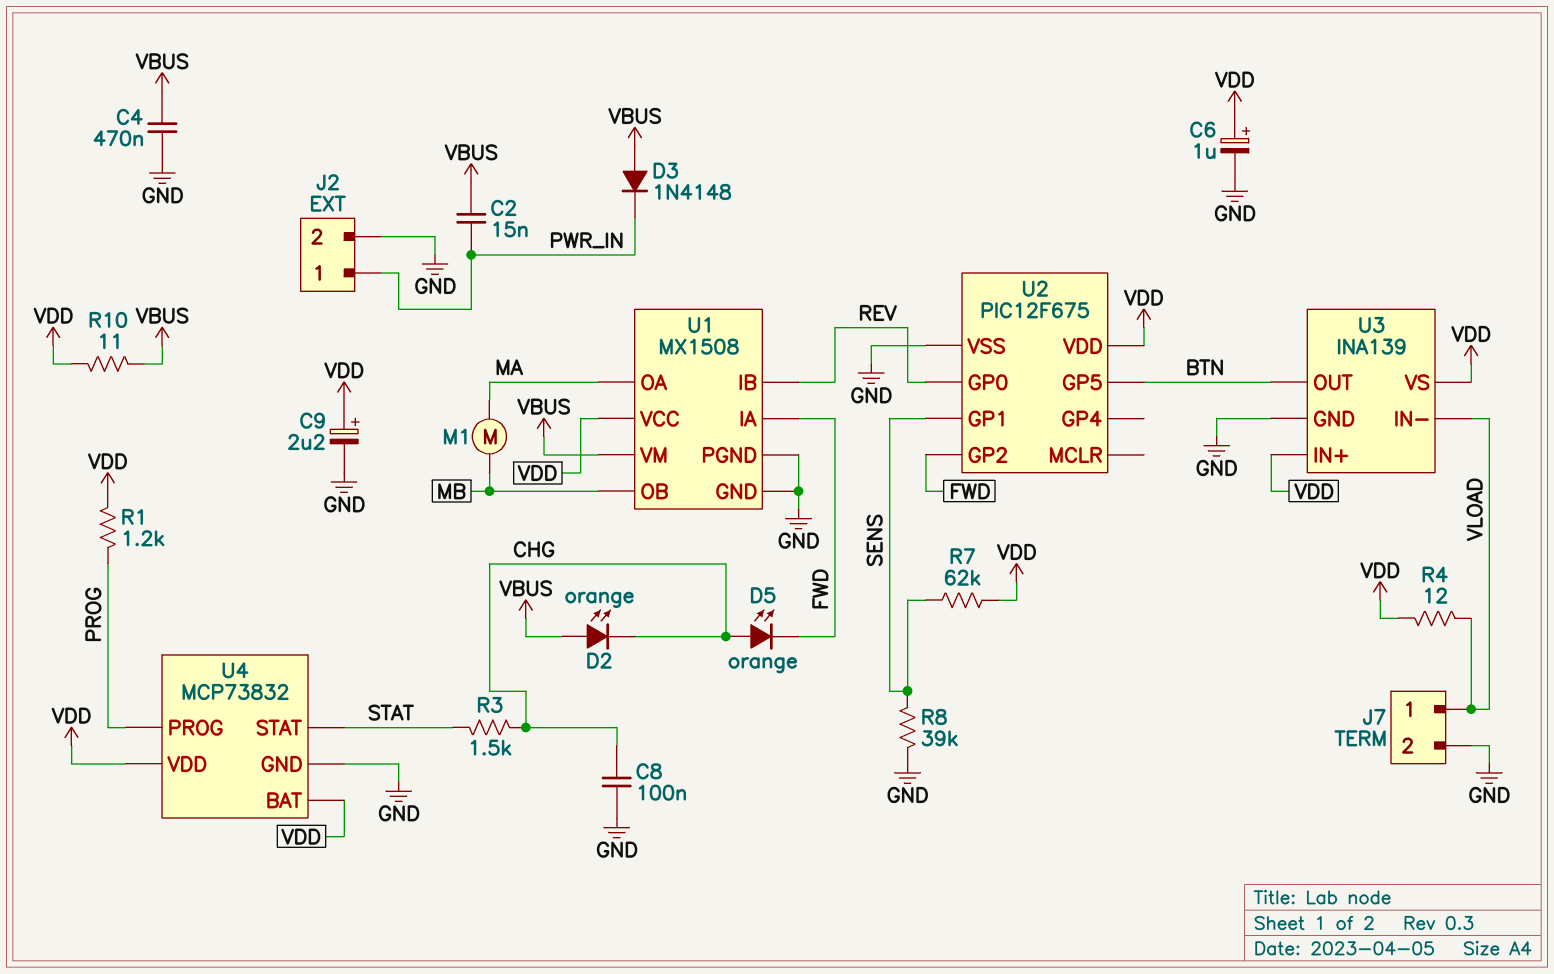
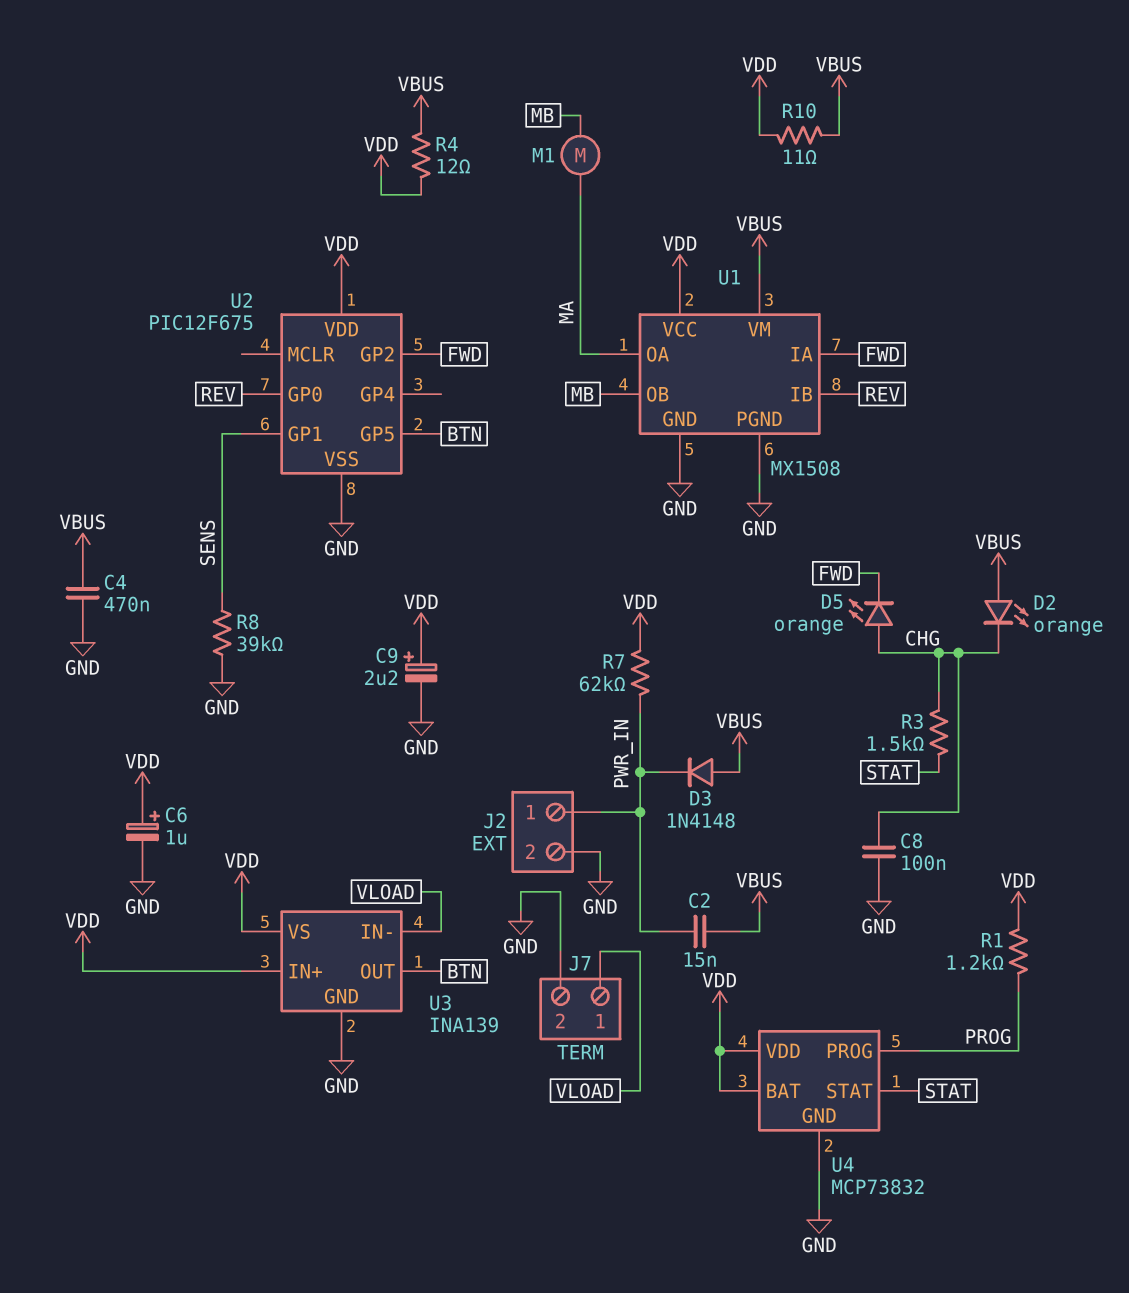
R4: 12 (VDD, VLOAD) -> 12 (VBUS, VDD)
R7: 62k (SENS, VDD) -> 62k (PWR_IN, VDD)

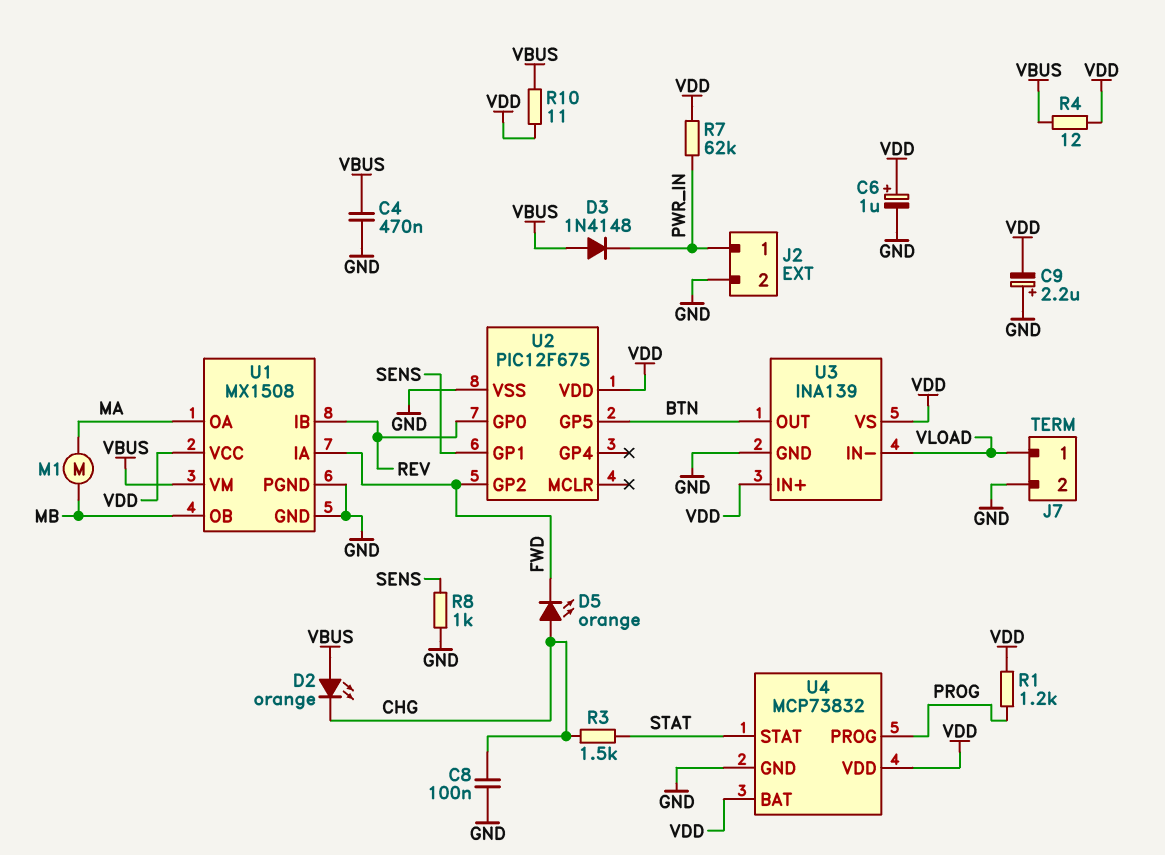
C2: 15nF (PWR_IN, VBUS) -> none
C9: 2.2uF (plus VDD, minus GND) -> 2.2uF (plus GND, minus VDD)
R8: 39k (GND, SENS) -> 1k (GND, SENS)

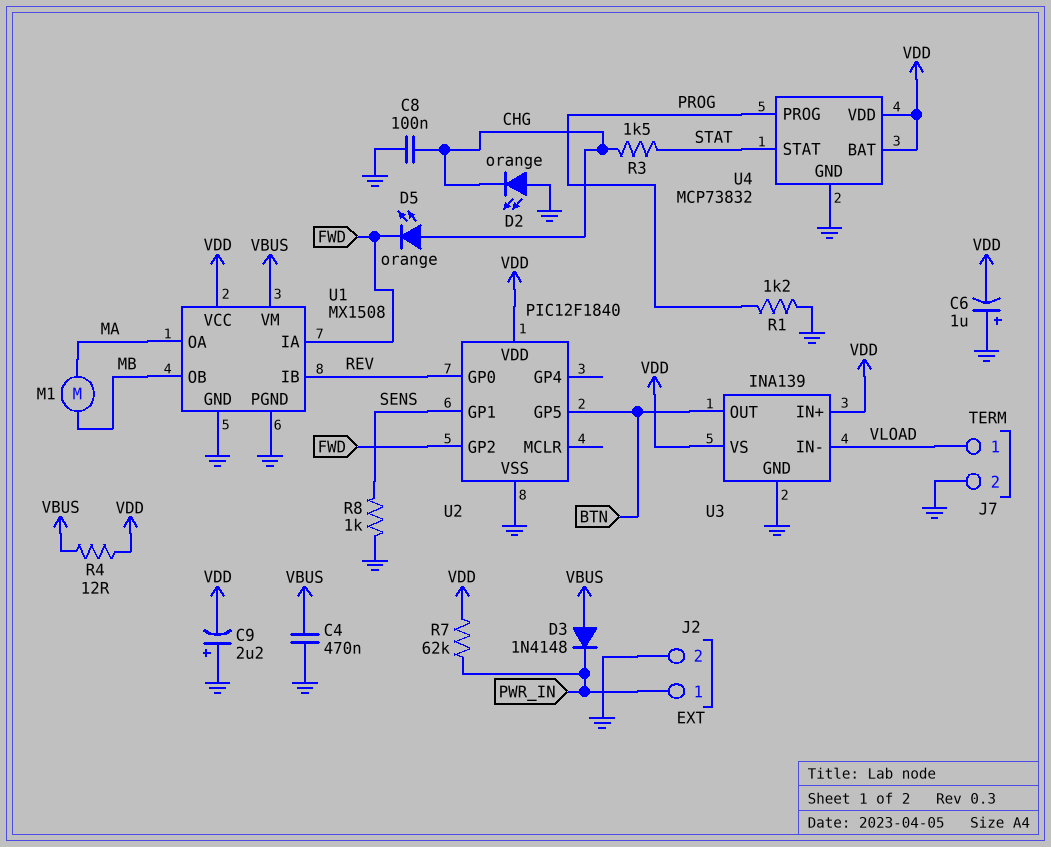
C6: 1uF (plus VDD, minus GND) -> 1uF (plus GND, minus VDD)
D2: LED orange (A VBUS, K CHG) -> LED orange (A GND, K CHG)
R1: 1.2k (PROG, VDD) -> 1.2k (GND, PROG)
R10: 11 (VBUS, VDD) -> none
U2: PIC12F675 -> PIC12F1840

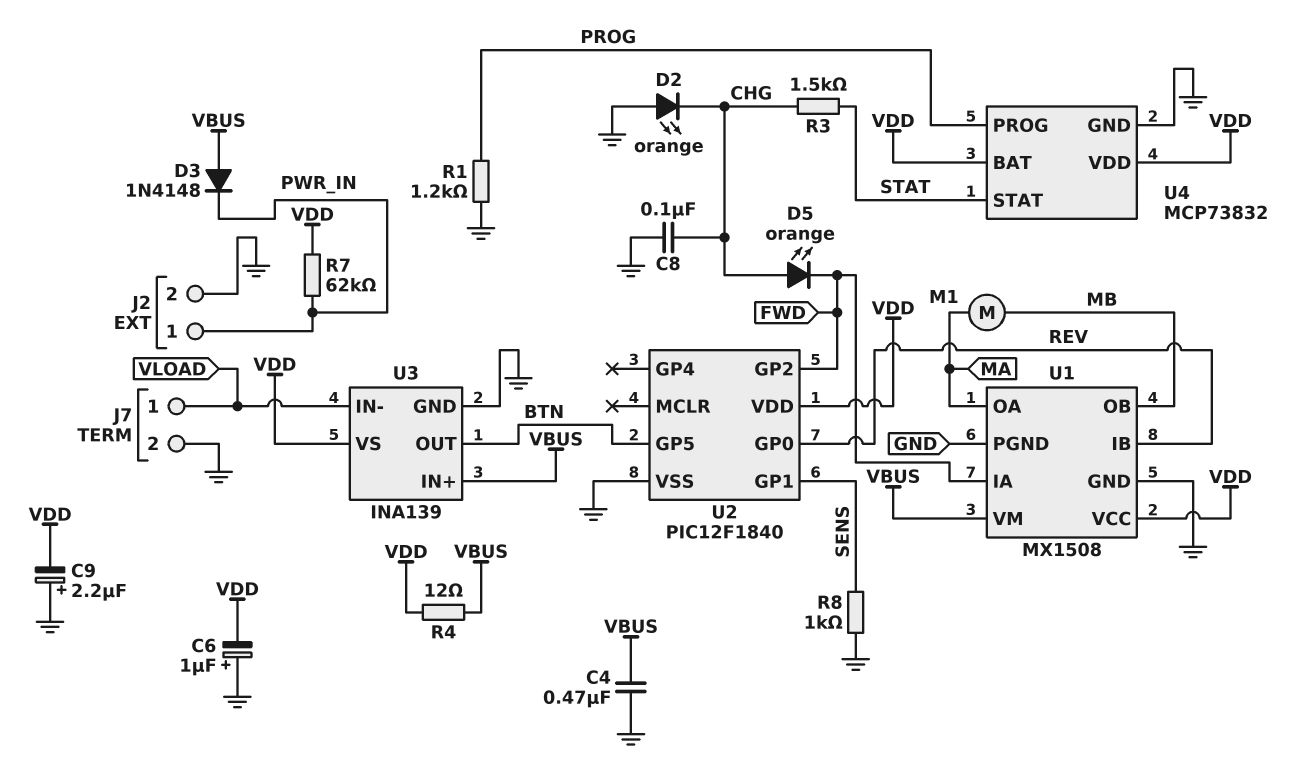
U3 pin IN+: VDD -> VBUS

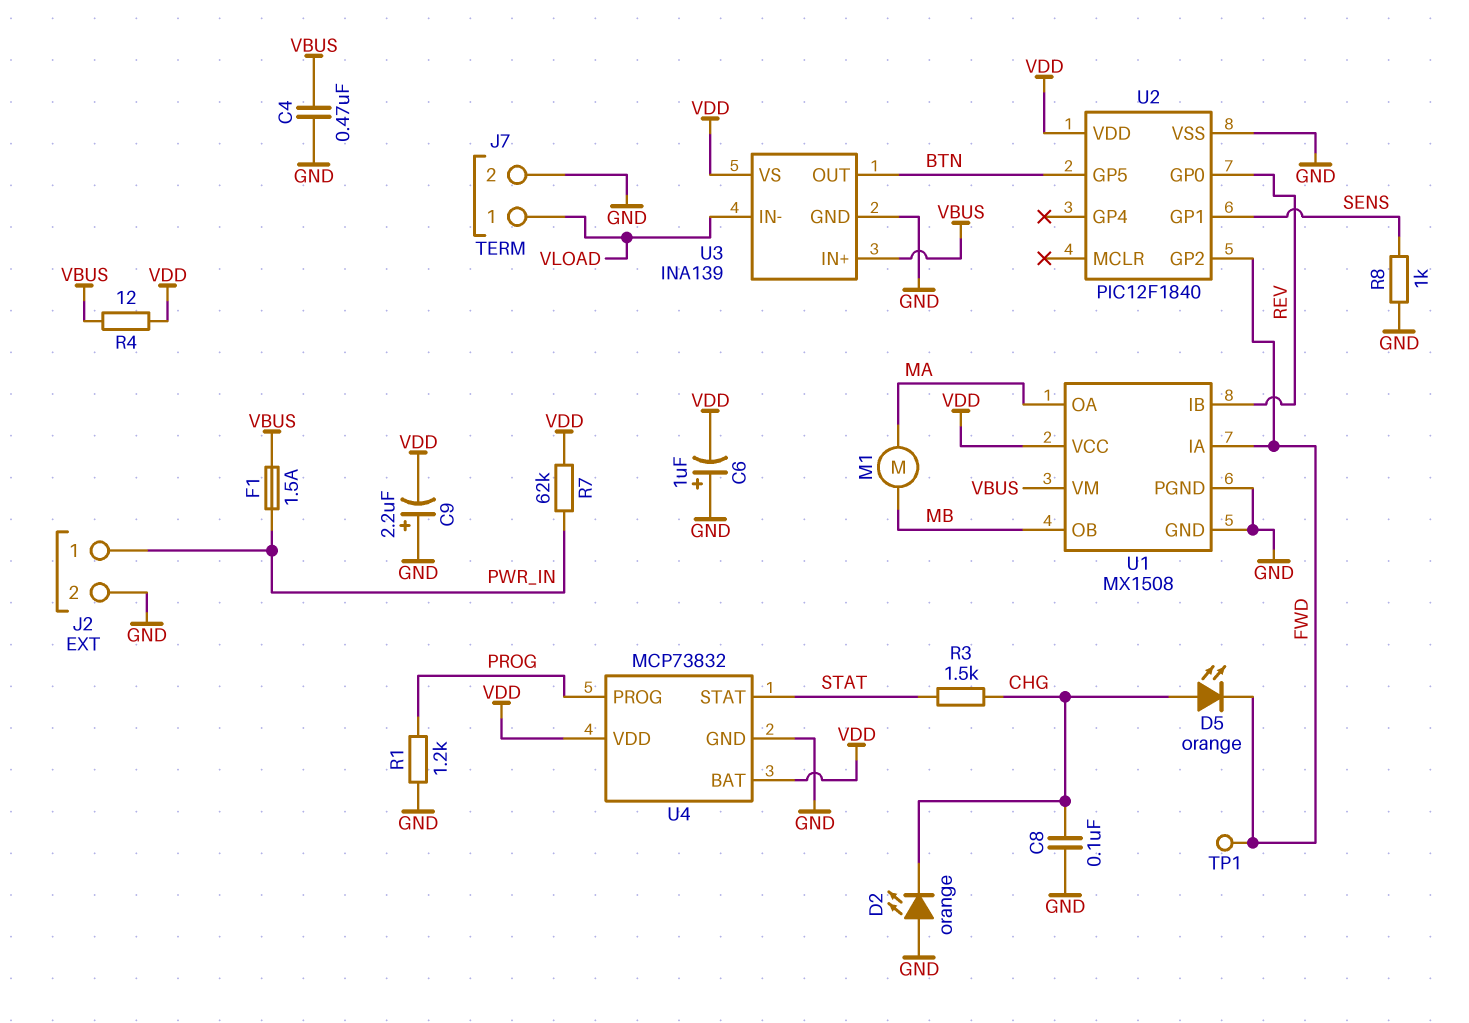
D3: diode 1N4148 (A VBUS, K PWR_IN) -> none
F1: none -> 1.5A (PWR_IN, VBUS)
TP1: none -> test point (FWD)

